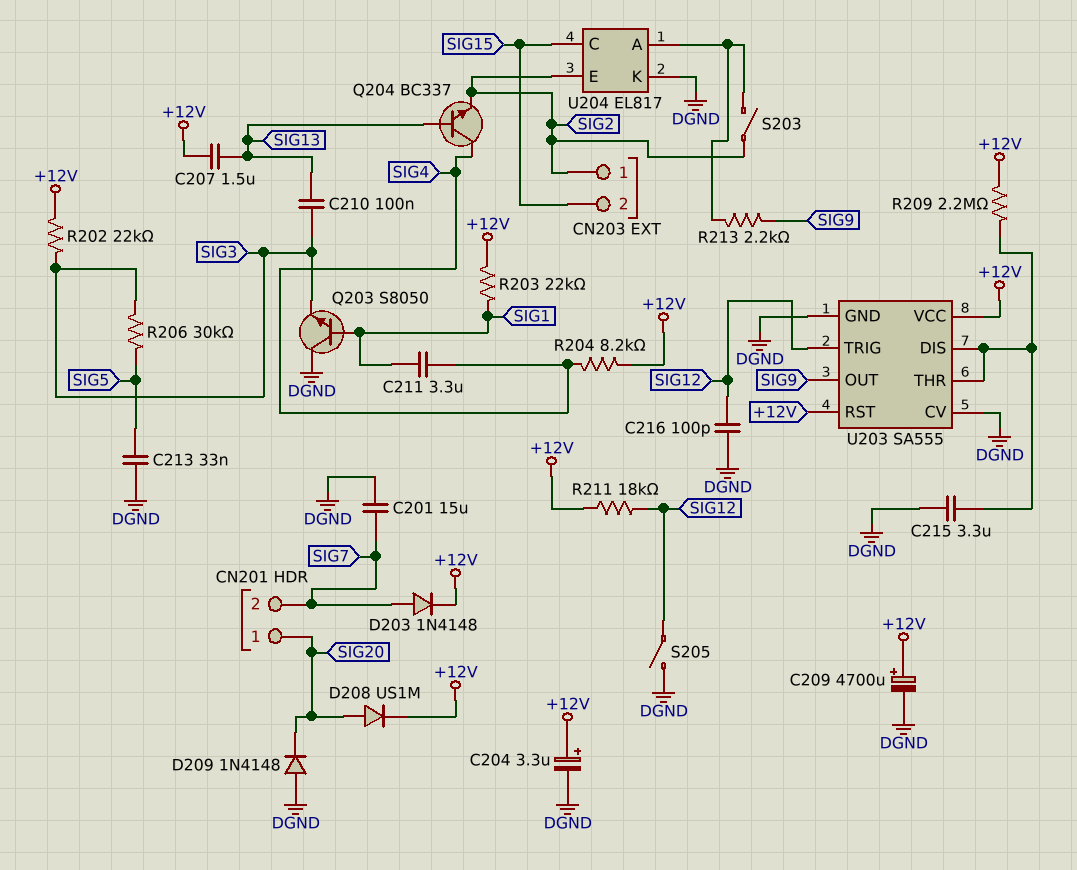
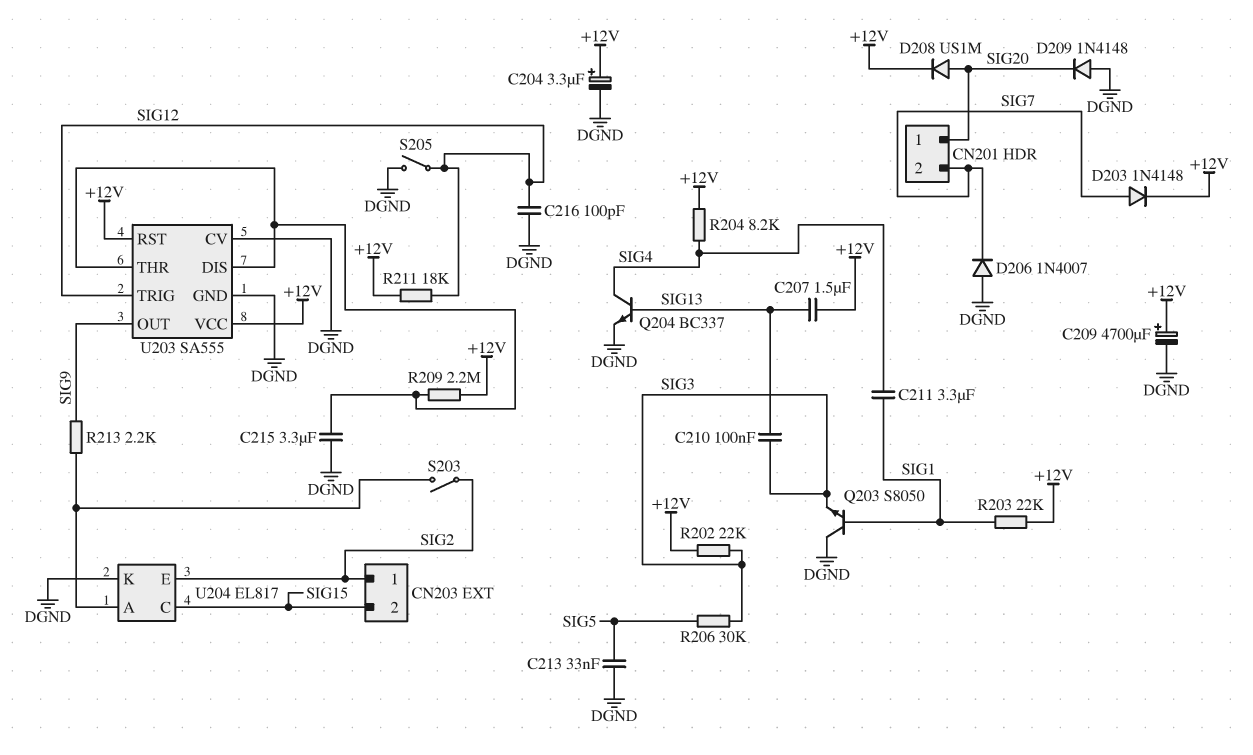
C201: 15uF (DGND, SIG7) -> none
D206: none -> diode 1N4007 (A DGND, K SIG7)
Q204: NPN BC337 (B SIG13, C SIG4, E SIG2) -> NPN BC337 (B SIG13, C SIG4, E DGND)

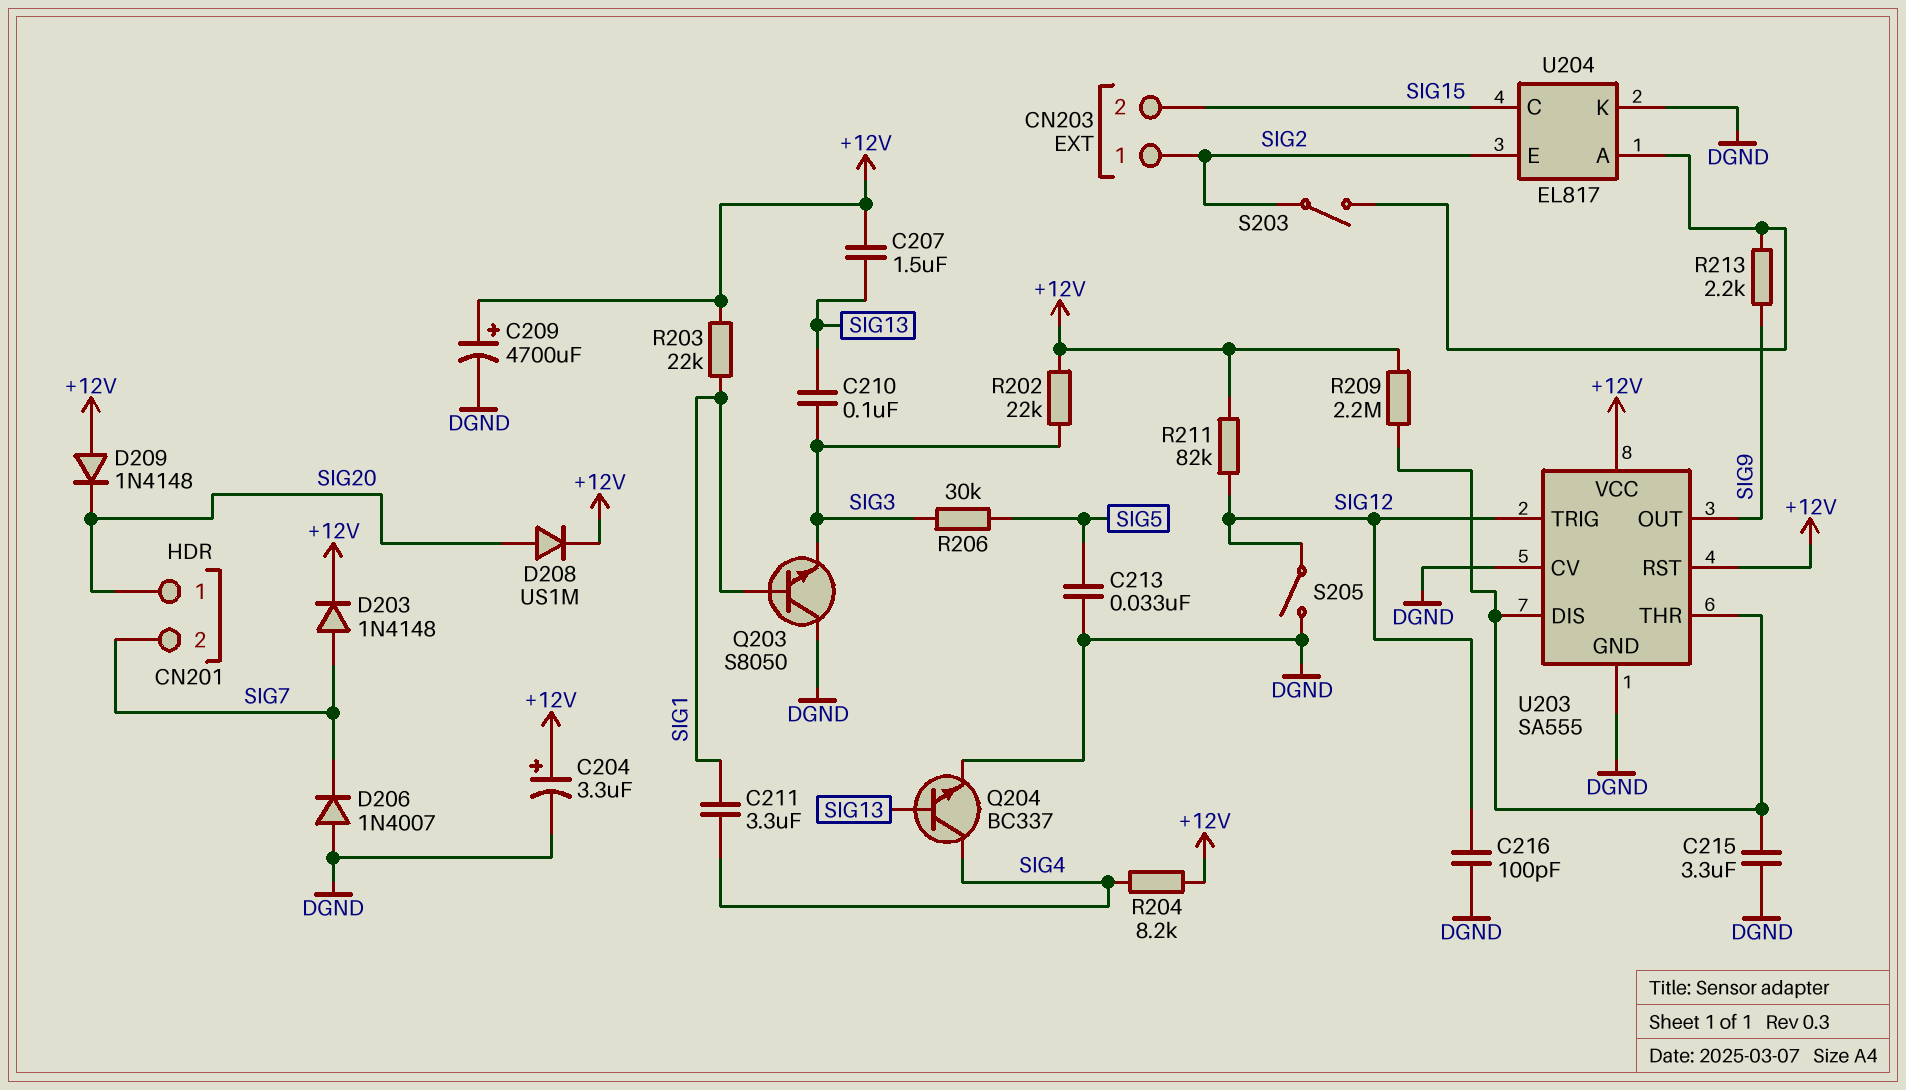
D209: diode 1N4148 (A DGND, K SIG20) -> diode 1N4148 (A +12V, K SIG20)
R211: 18k (+12V, SIG12) -> 82k (+12V, SIG12)

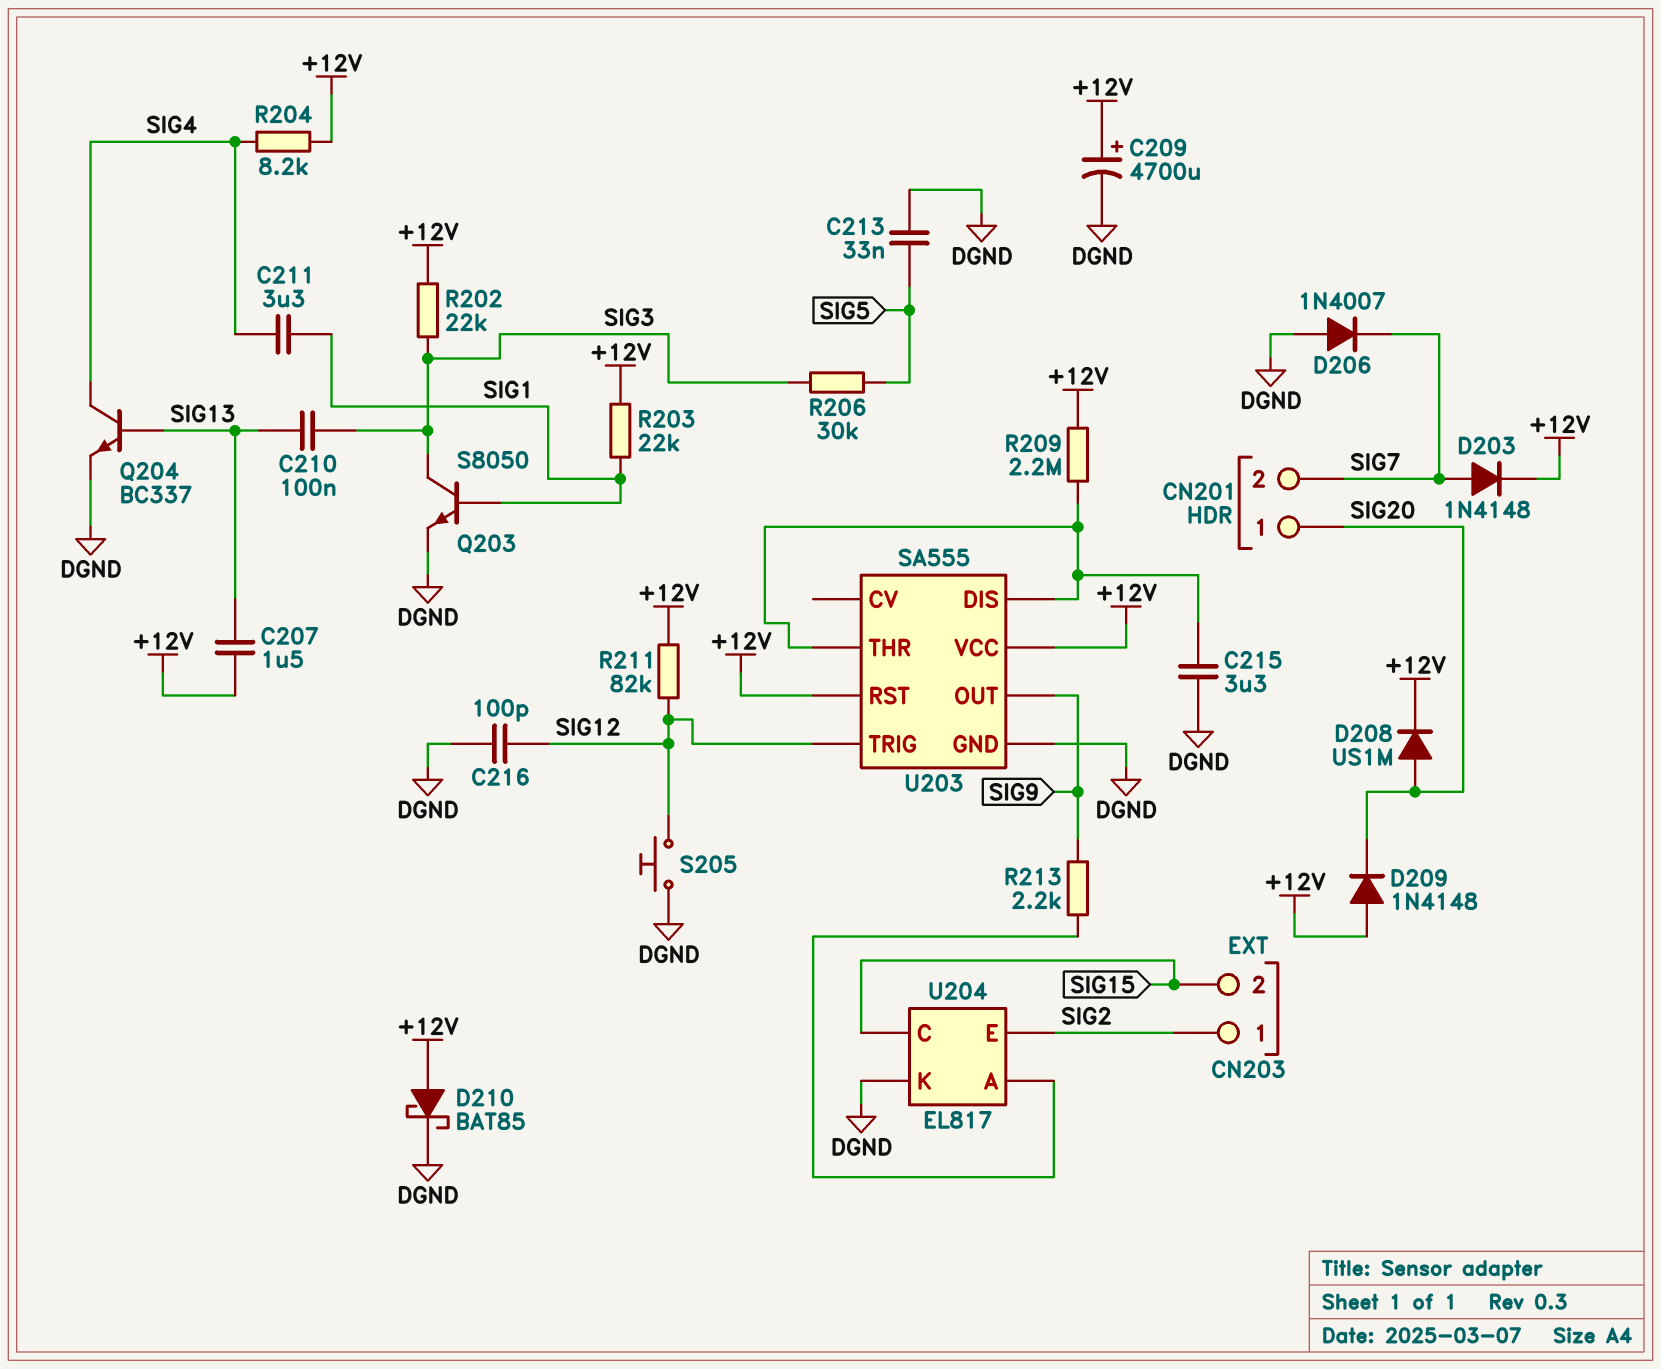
C204: 3.3uF (plus +12V, minus DGND) -> none
D210: none -> schottky BAT85 (A +12V, K DGND)
Q203: NPN S8050 (B SIG1, C DGND, E SIG3) -> NPN S8050 (B SIG1, C SIG3, E DGND)
S203: switch (SIG2, U204/A) -> none
S205: switch (DGND, SIG12) -> button (DGND, SIG12)
U203 pin CV: DGND -> none

